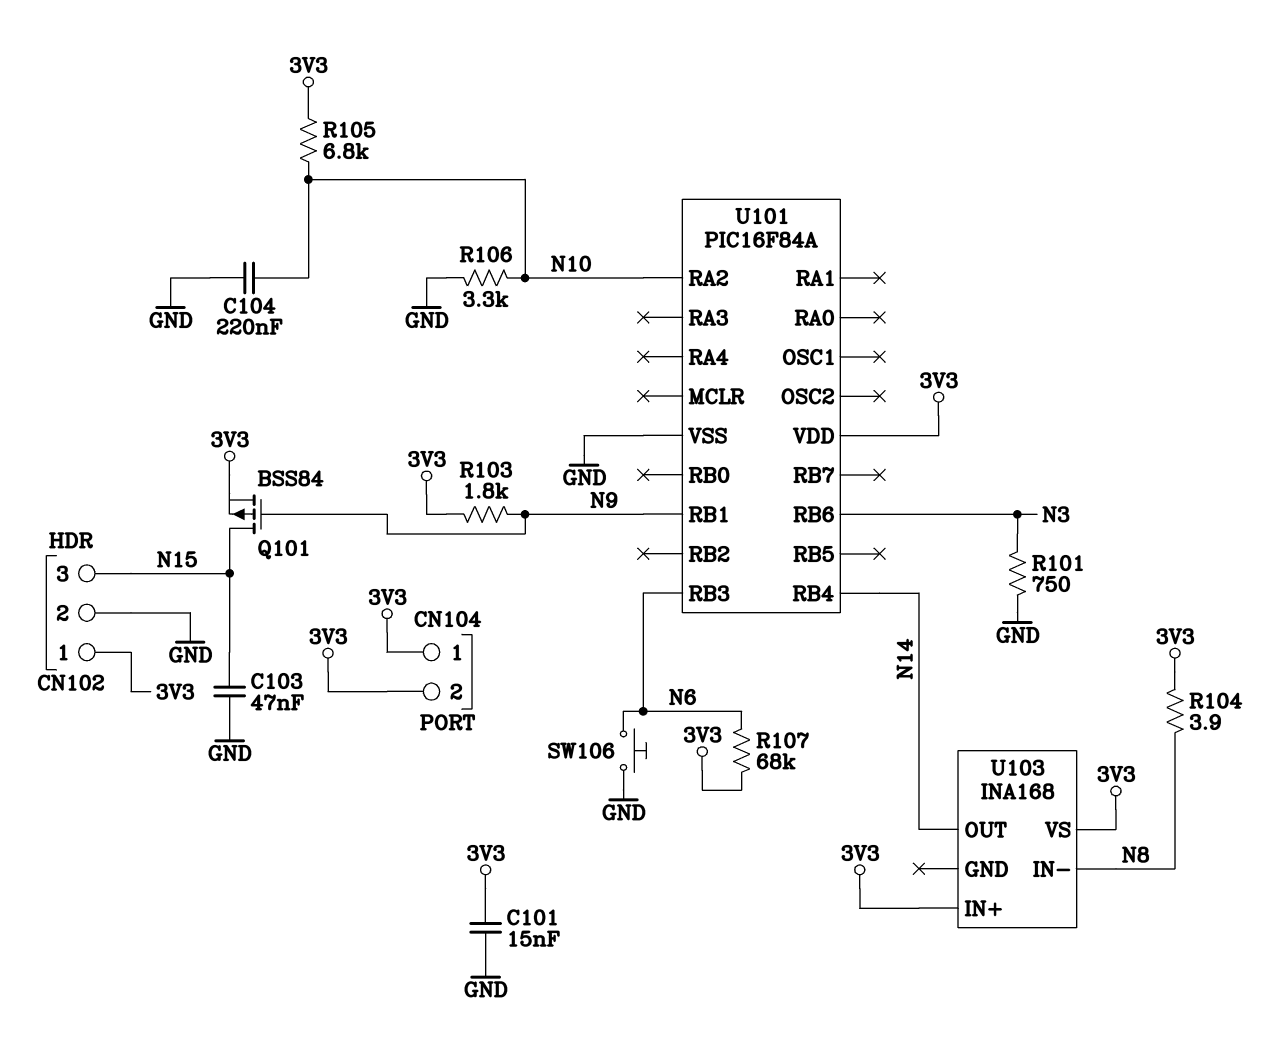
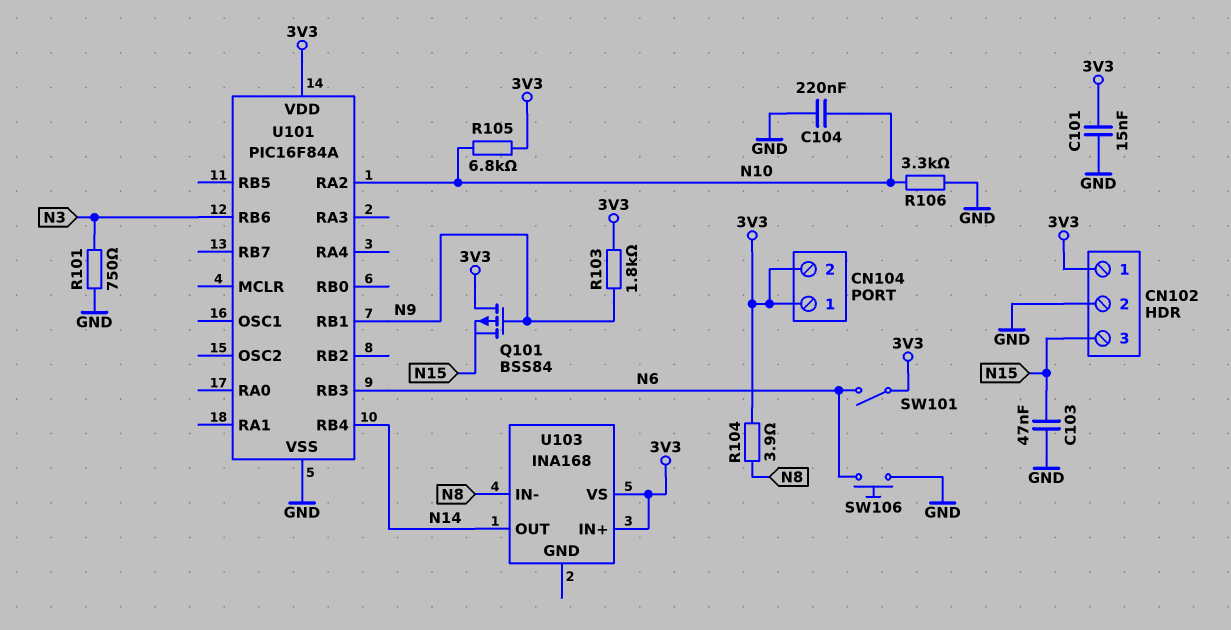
Q101: PMOS BSS84 (G N9, D N15, S 3V3) -> PMOS BSS84 (G N9, D 3V3, S N15)
R107: 68k (3V3, N6) -> none
SW101: none -> switch (3V3, N6)

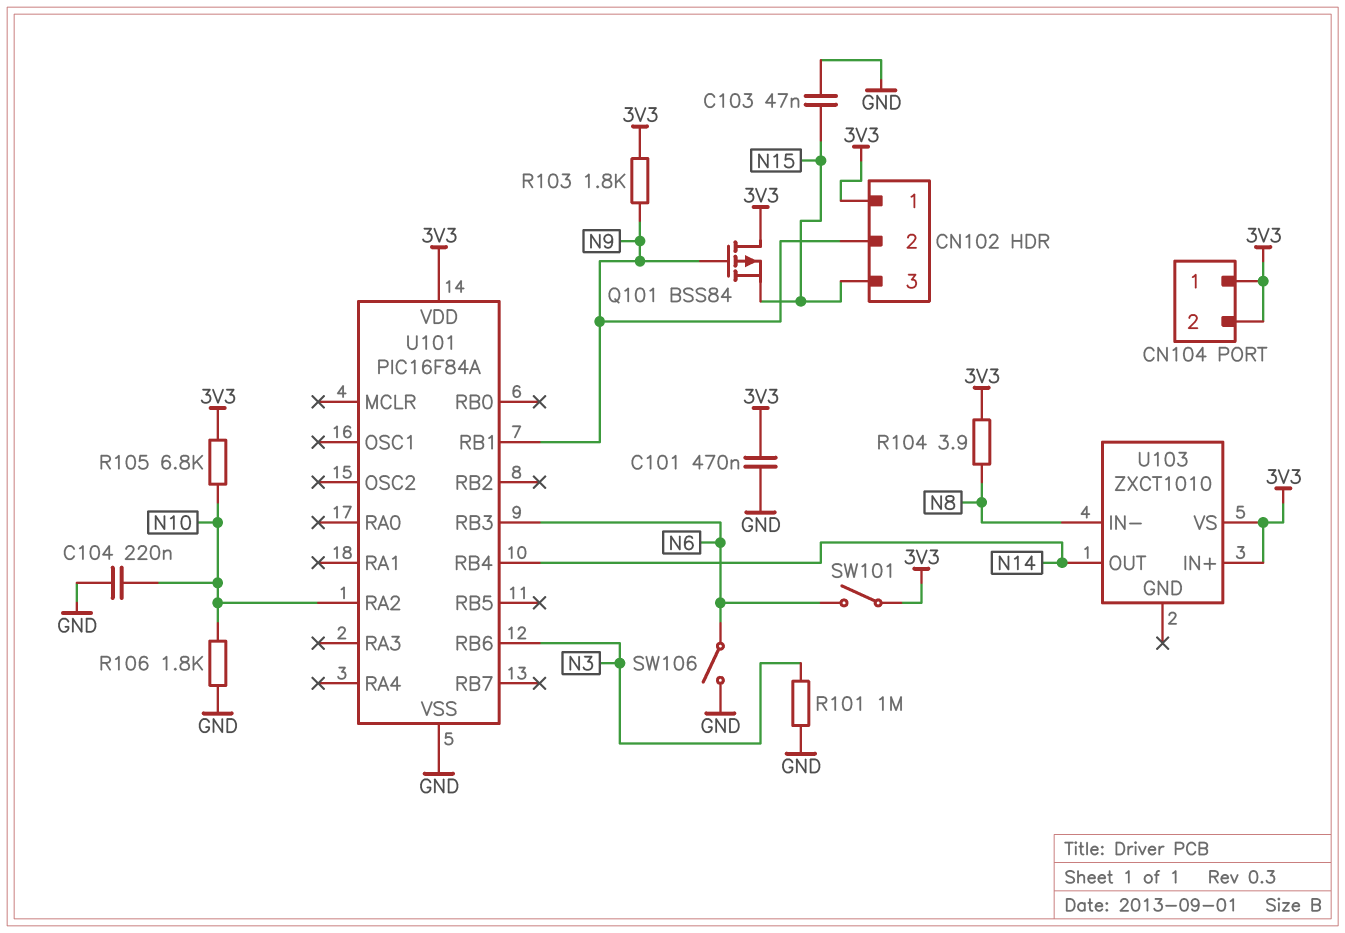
C101: 15nF (3V3, GND) -> 470nF (3V3, GND)
CN102 pin 2: GND -> N9
R101: 750 (GND, N3) -> 1M (GND, N3)
R106: 3.3k (GND, N10) -> 1.8k (GND, N10)
SW106: button (GND, N6) -> switch (GND, N6)
U103: INA168 -> ZXCT1010

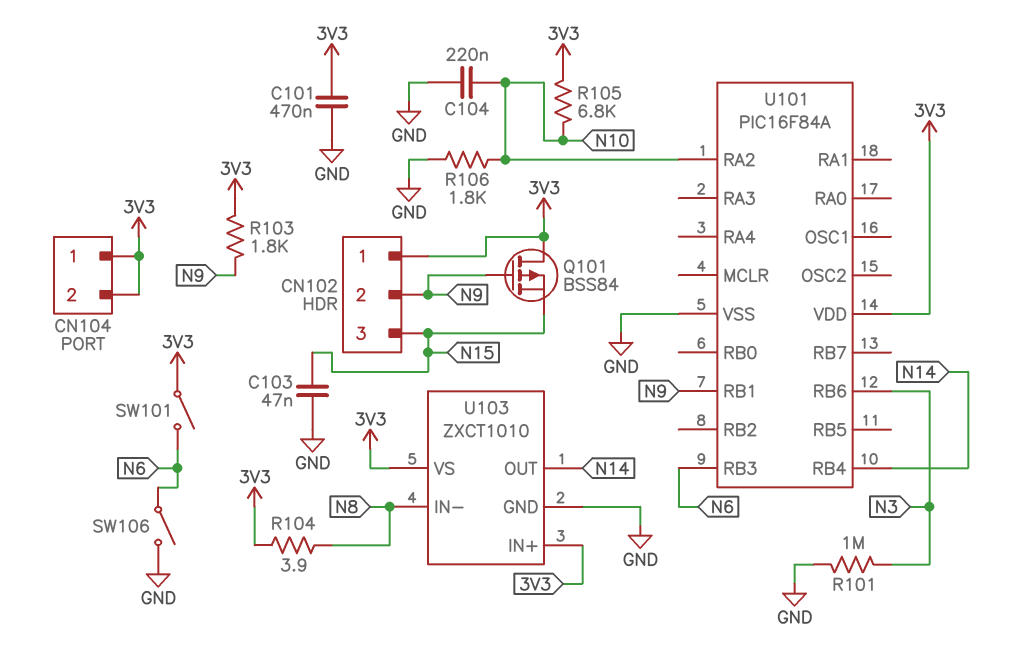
U103 pin GND: none -> GND

